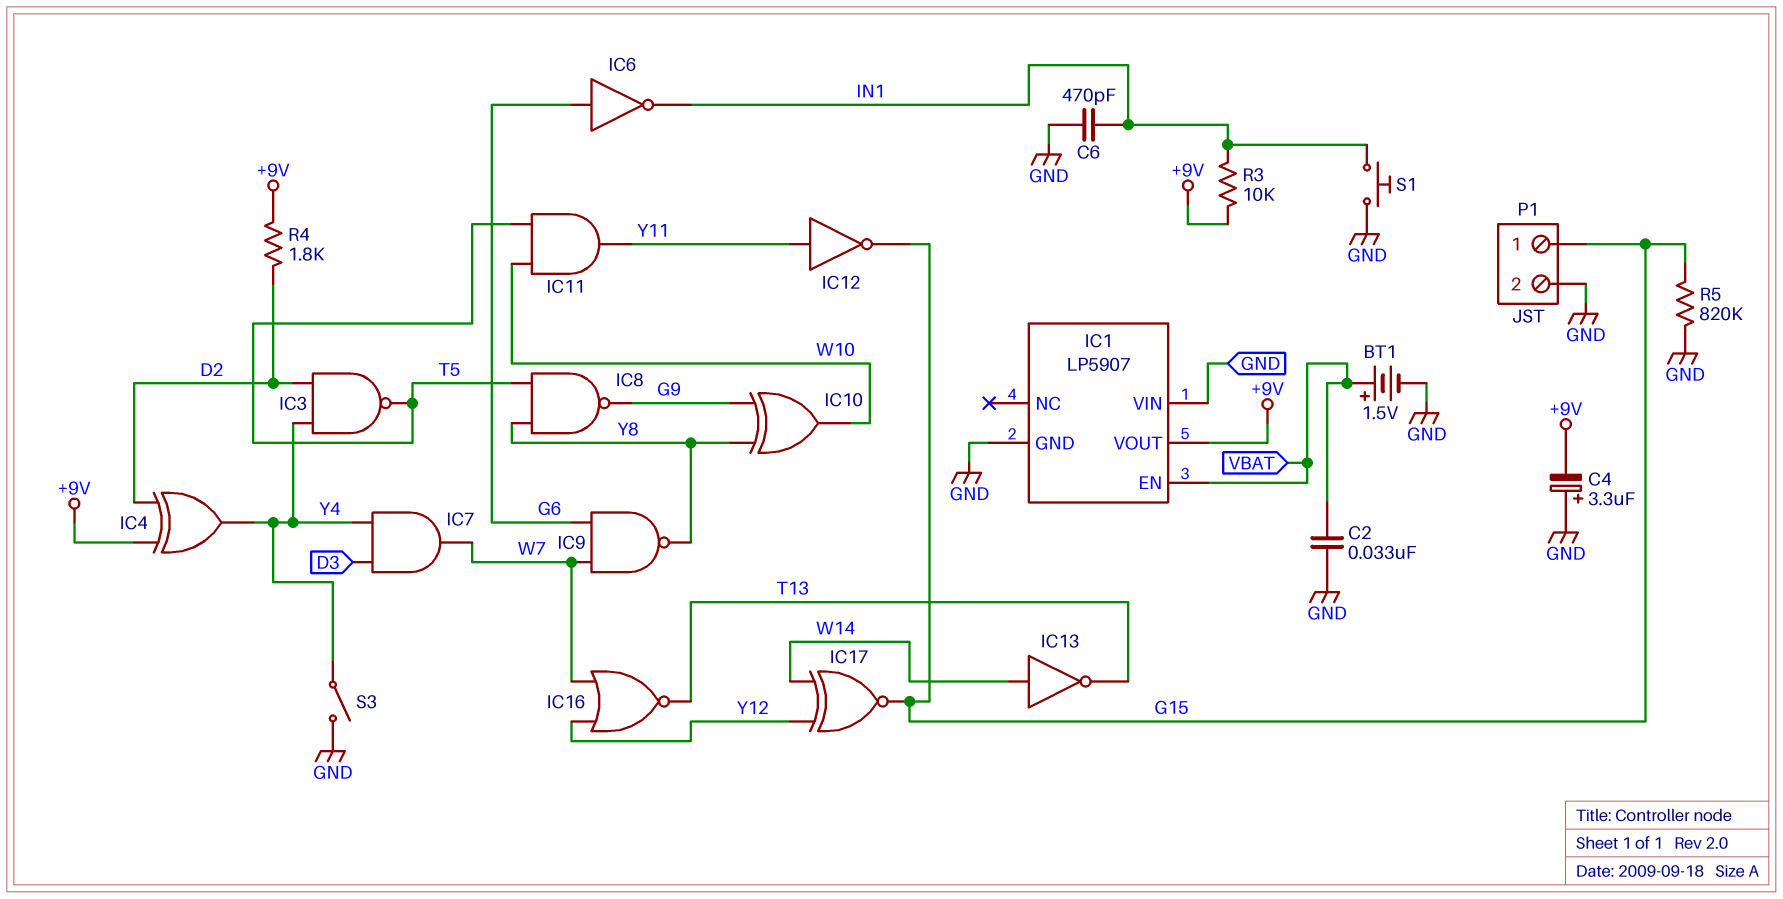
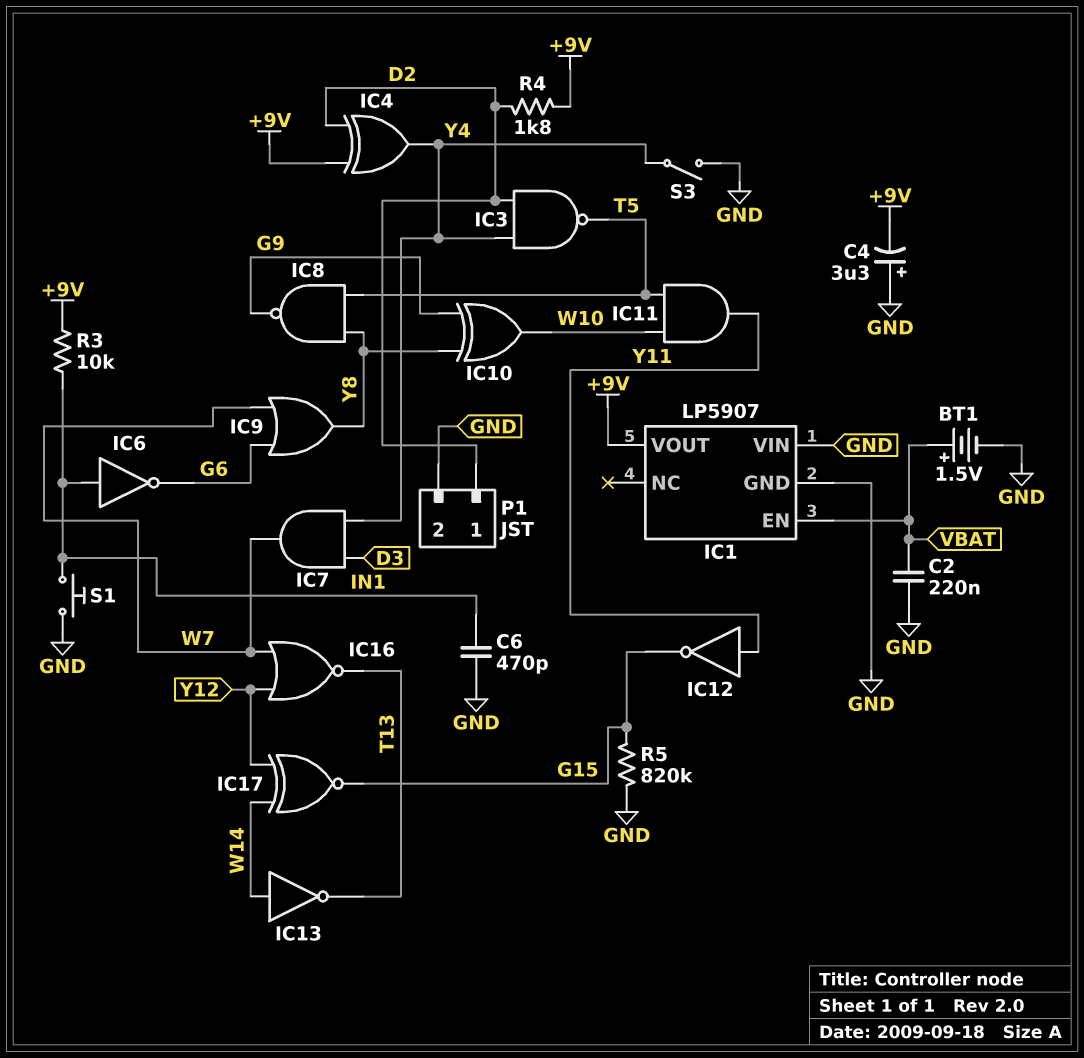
C2: 33nF (GND, VBAT) -> 220nF (GND, VBAT)
IC6: NOT (in G6, out IN1) -> NOT (in IN1, out G6)
IC9: NAND (in G6, in W7, out Y8) -> OR (in G6, in W7, out Y8)
P1 pin 1: G15 -> D2

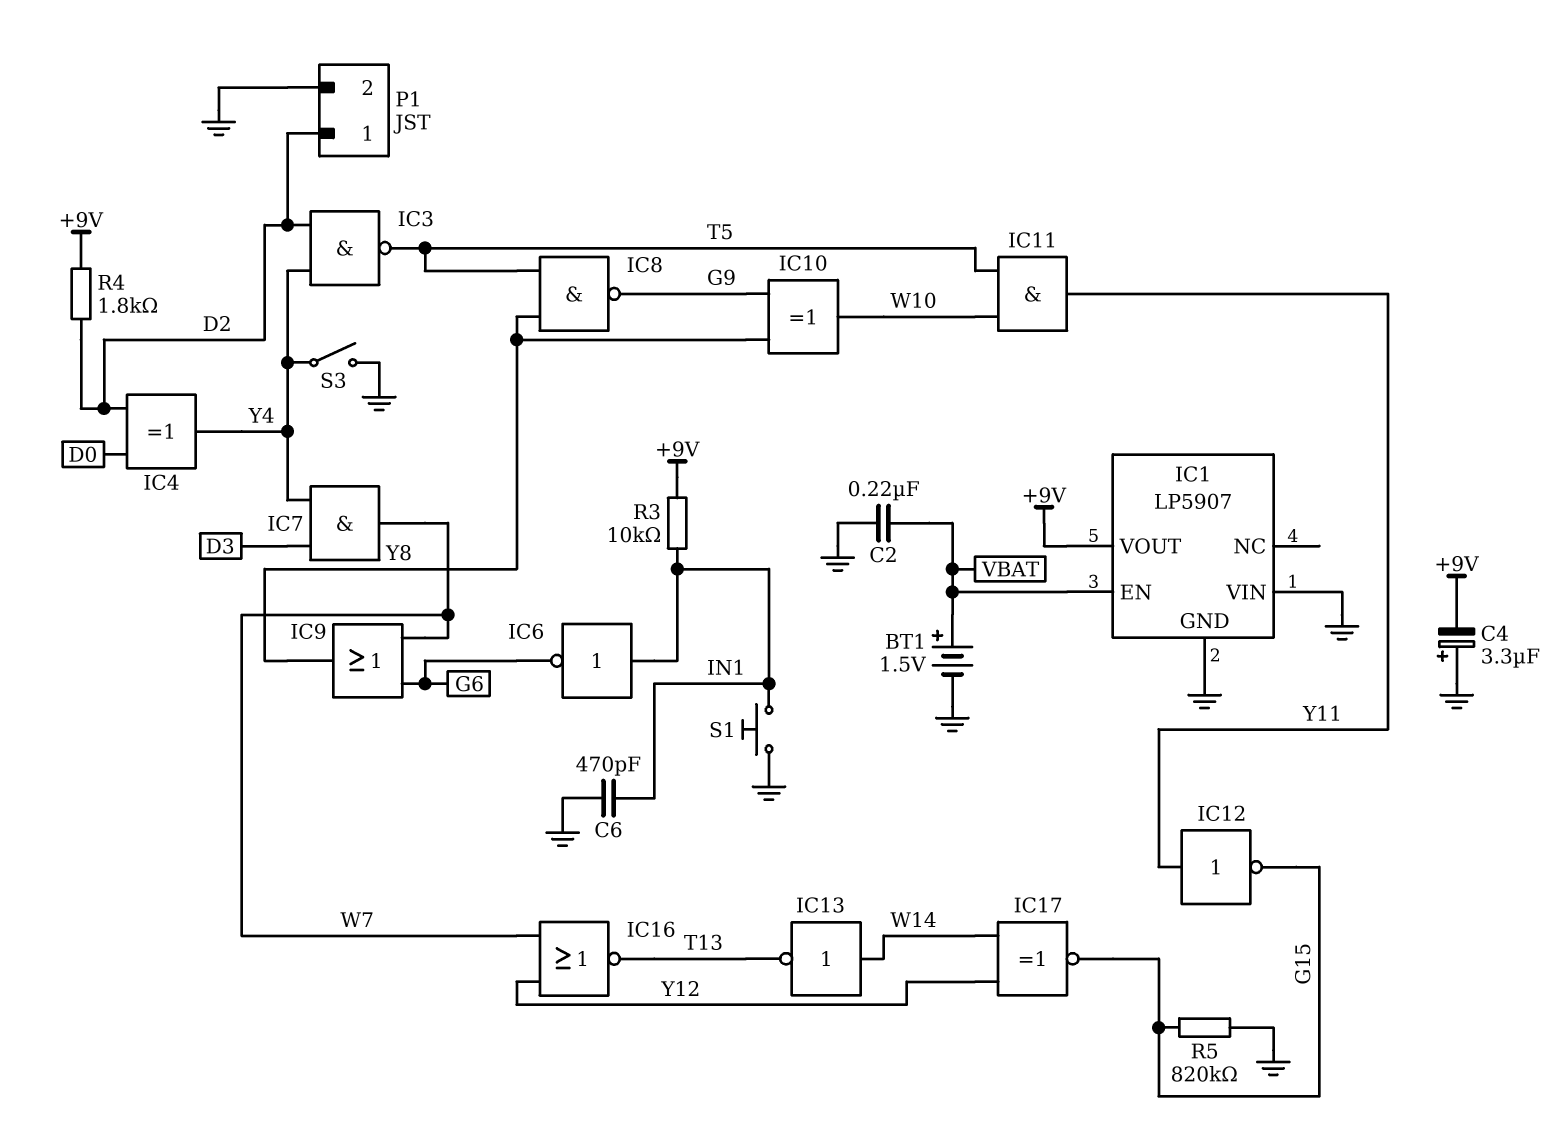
IC4: XOR (in +9V, in D2, out Y4) -> XOR (in D0, in D2, out Y4)

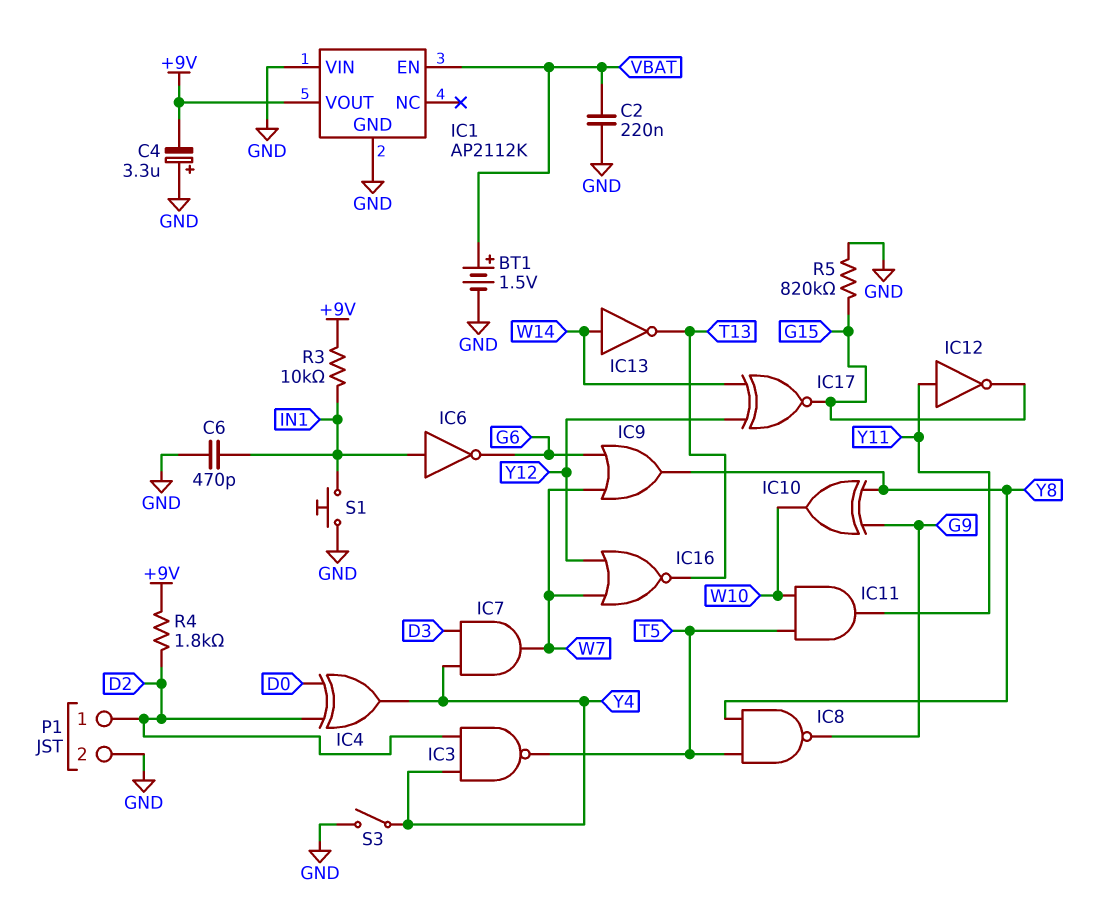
IC1: LP5907 -> AP2112K

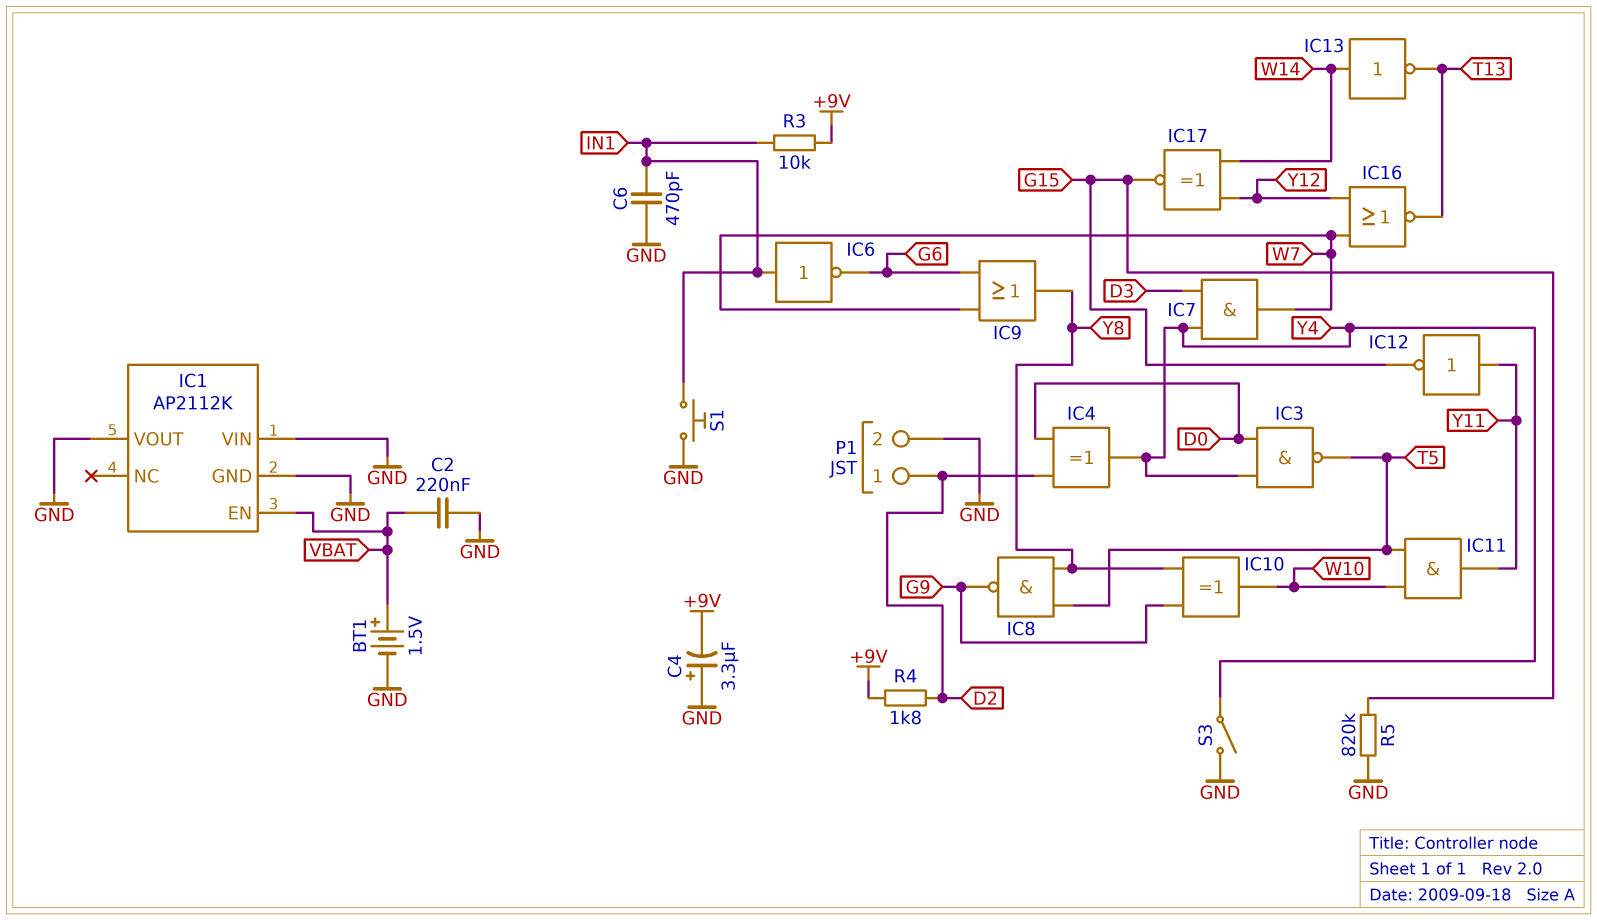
IC1 pin VOUT: +9V -> GND
IC3: NAND (in D2, in Y4, out T5) -> NAND (in D0, in Y4, out T5)

